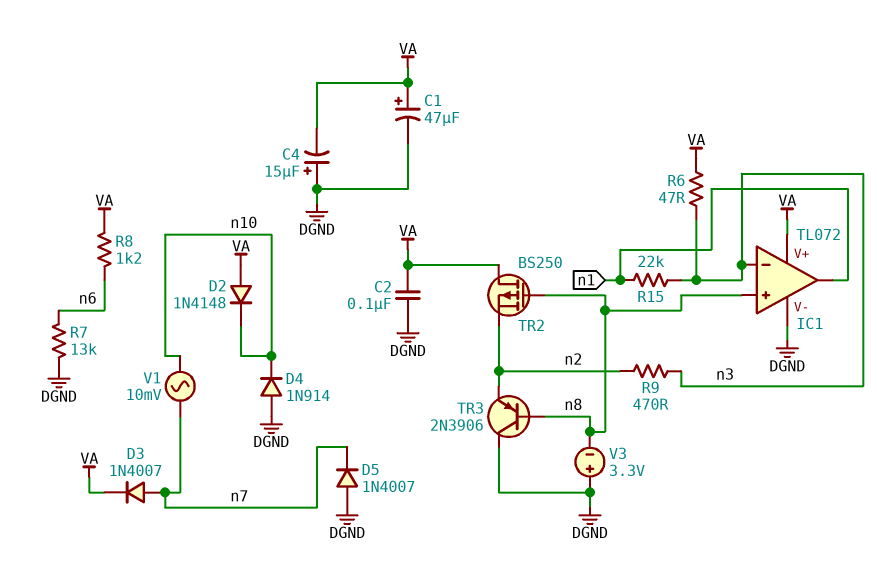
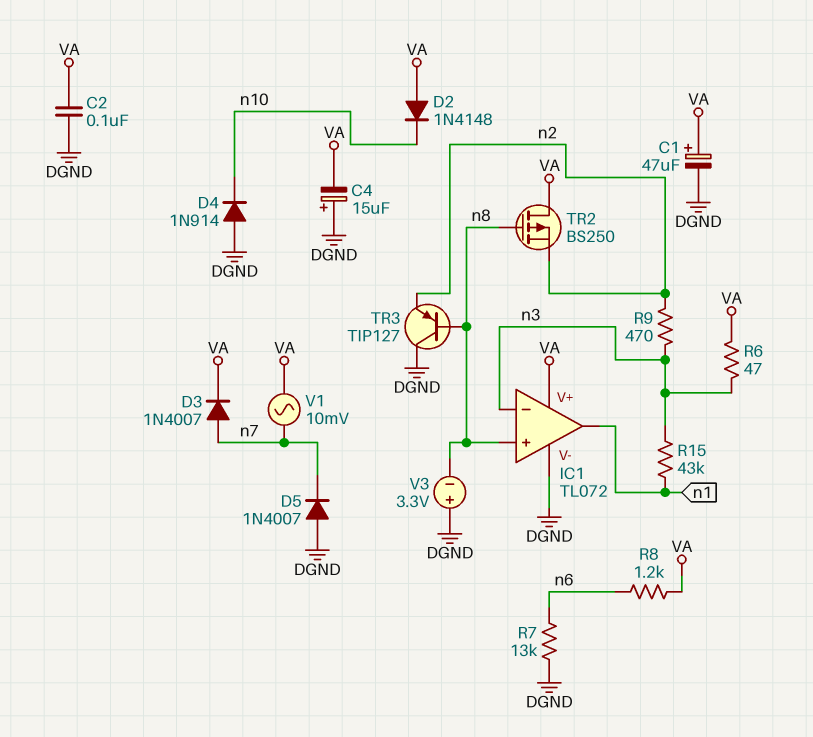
R15: 22k (n1, n3) -> 43k (n1, n3)
TR3: PNP 2N3906 (B n8, C DGND, E n2) -> PNP TIP127 (B n8, C DGND, E n2)
V1: AC 10mV (n7, n10) -> AC 10mV (VA, n7)

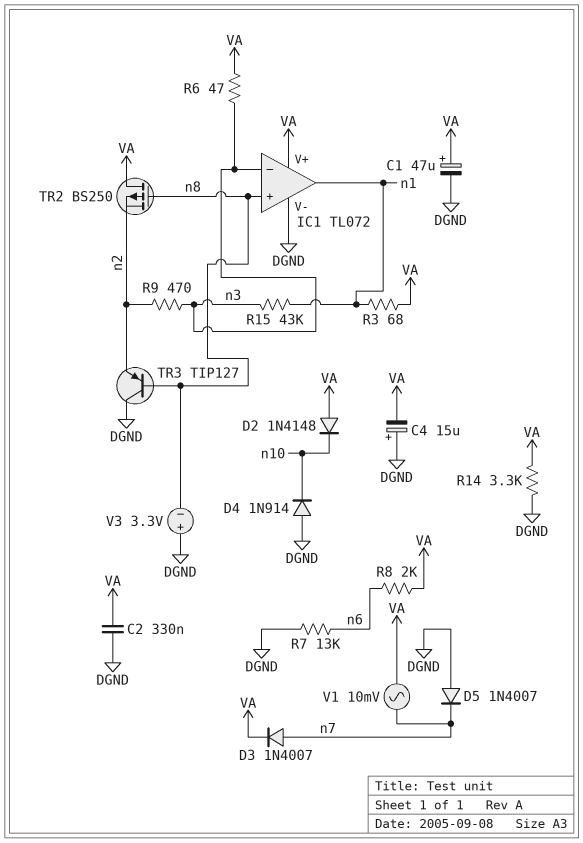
C2: 100nF (DGND, VA) -> 330nF (DGND, VA)
R3: none -> 68 (VA, n1)
R8: 1.2k (VA, n6) -> 2k (VA, n6)
R14: none -> 3.3k (DGND, VA)

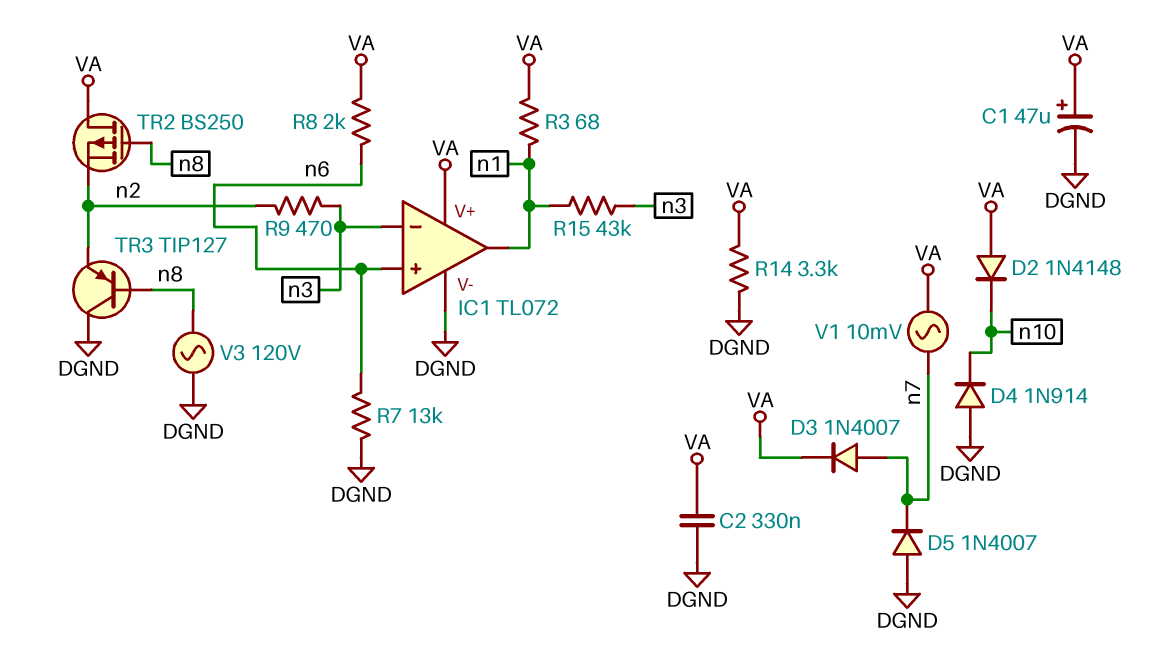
C4: 15uF (plus DGND, minus VA) -> none
IC1 pin in+: n8 -> n6
R6: 47 (VA, n3) -> none
V3: 3.3V (plus DGND, minus n8) -> AC 120V (DGND, n8)

